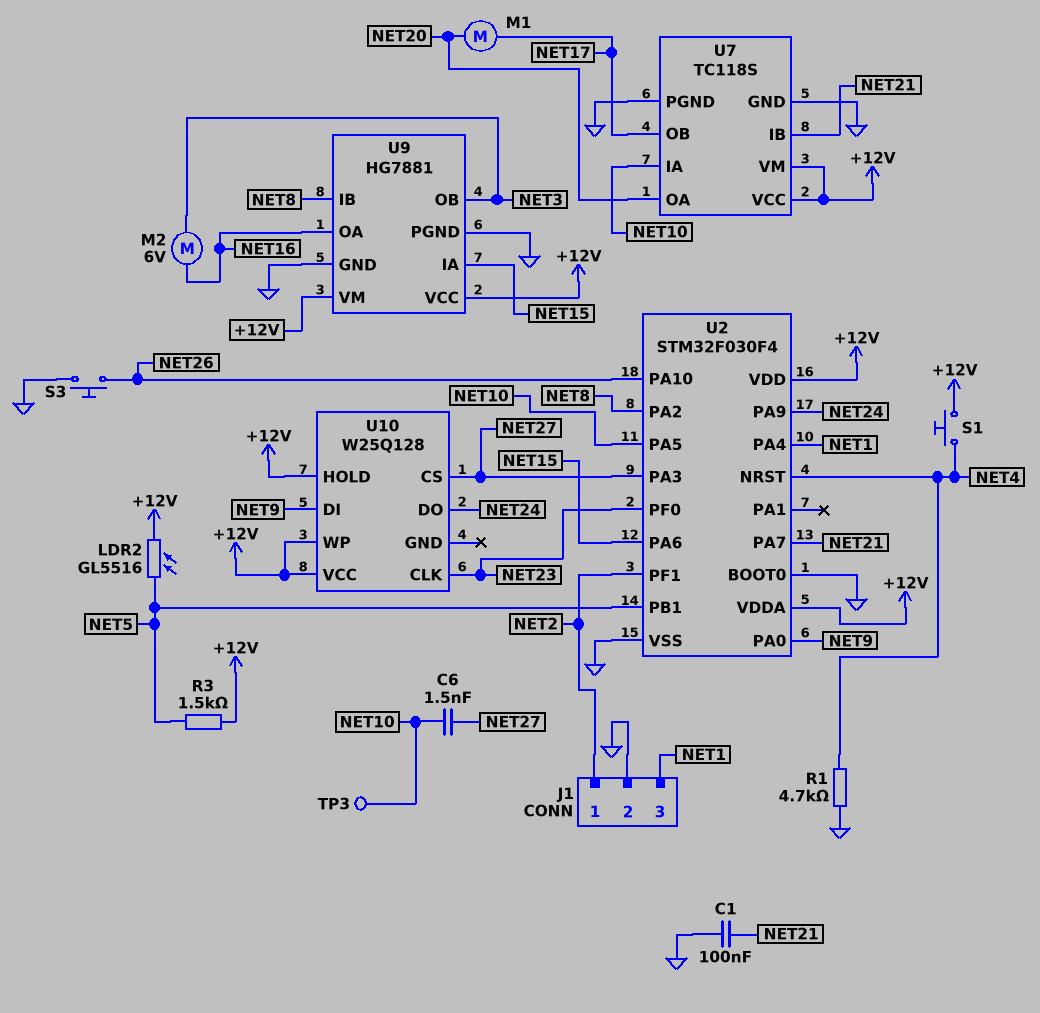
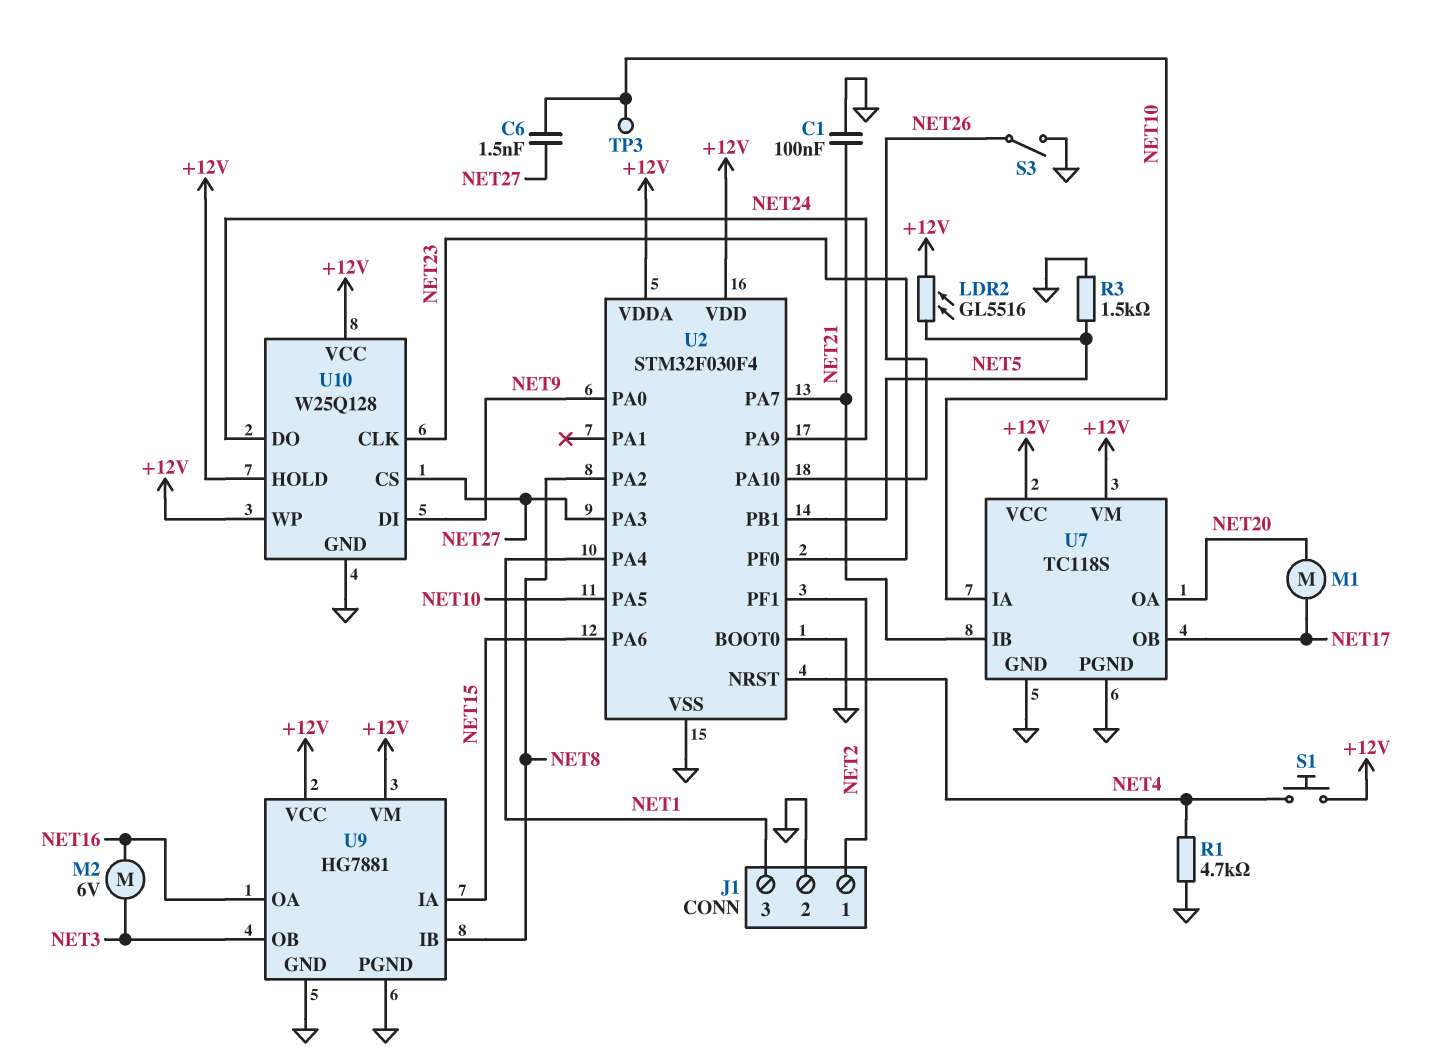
R3: 1.5k (+12V, NET5) -> 1.5k (GND, NET5)
S3: button (GND, NET26) -> switch (GND, NET26)
U10 pin GND: none -> GND

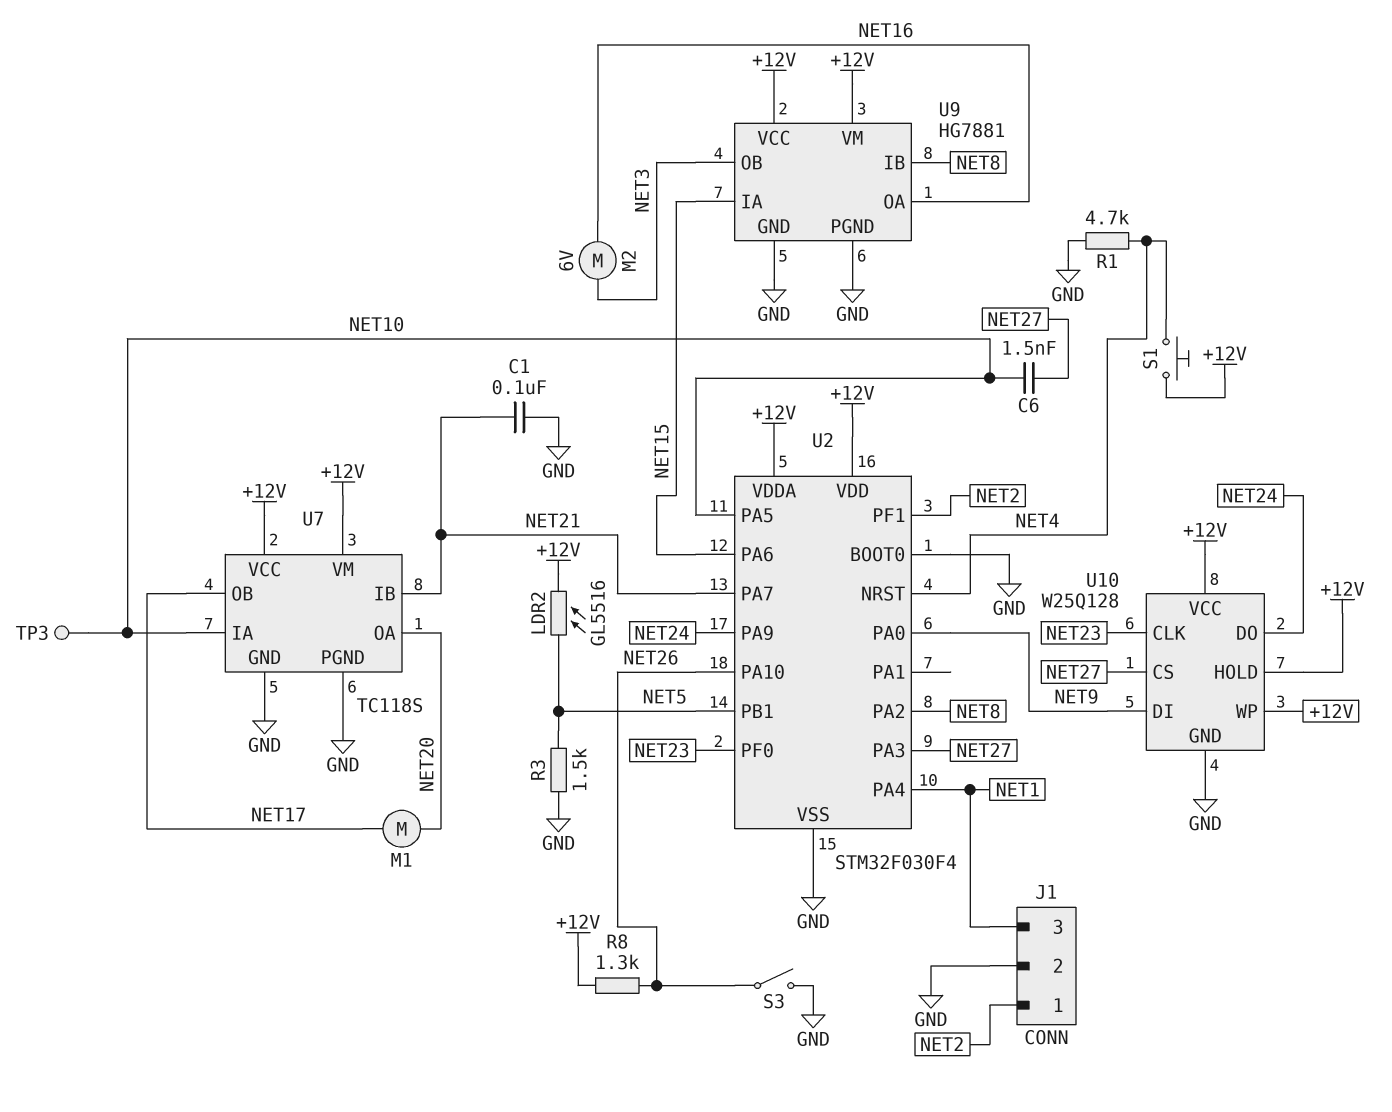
R8: none -> 1.3k (+12V, NET26)

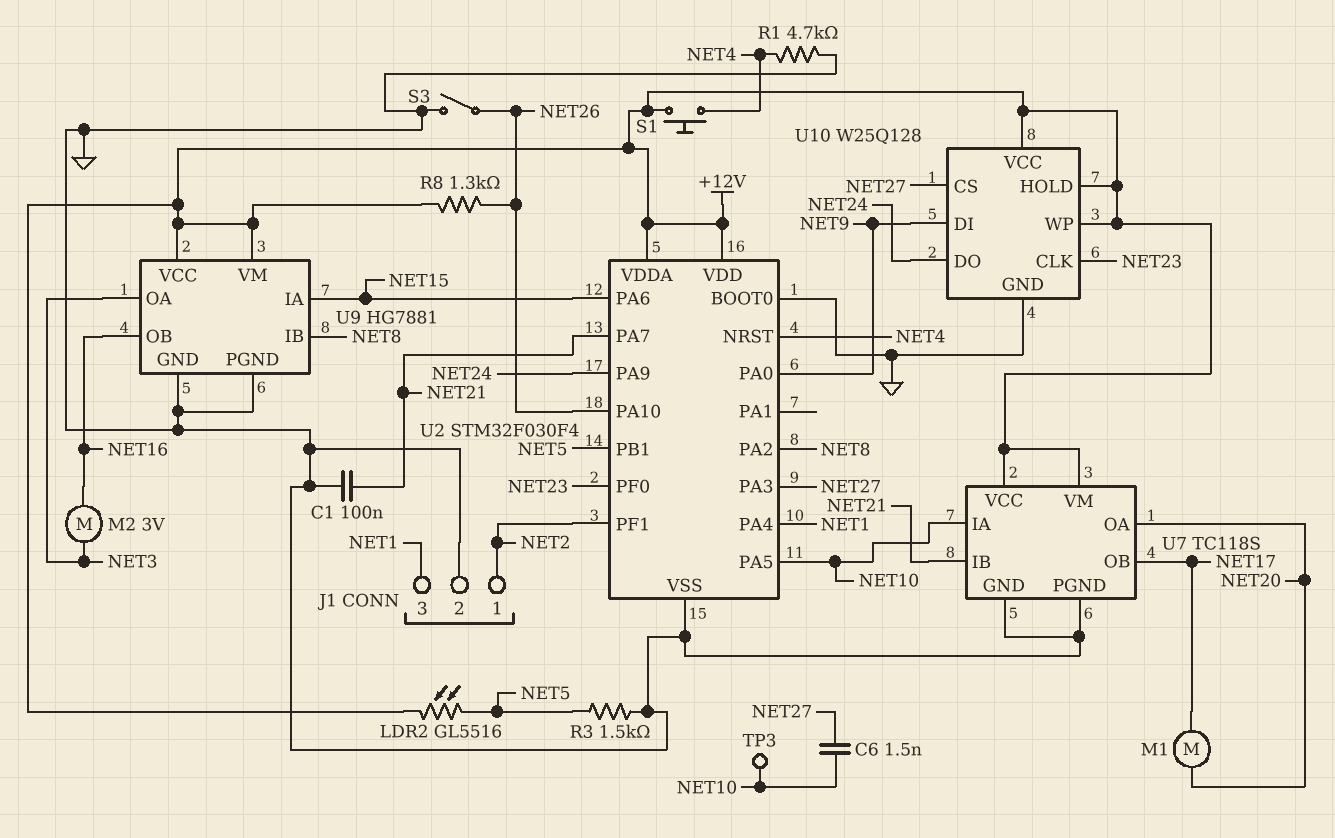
M2: motor 6V (NET3, NET16) -> motor 3V (NET3, NET16)
U9 pin OA: NET16 -> NET3
U9 pin OB: NET3 -> NET16

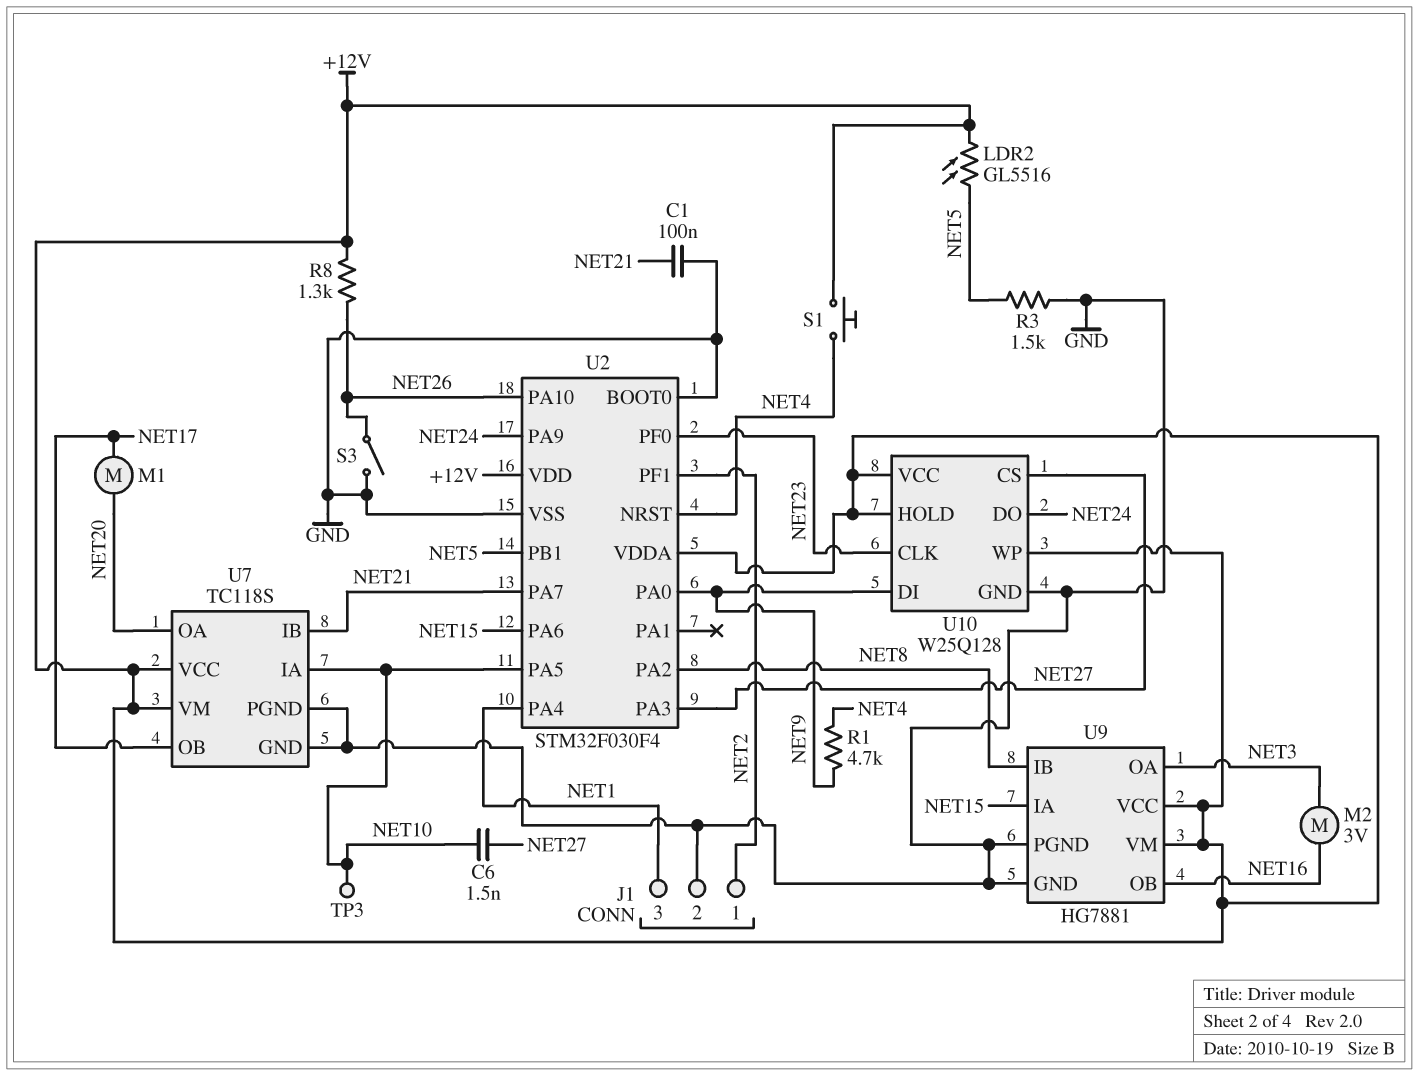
R1: 4.7k (GND, NET4) -> 4.7k (NET4, NET9)

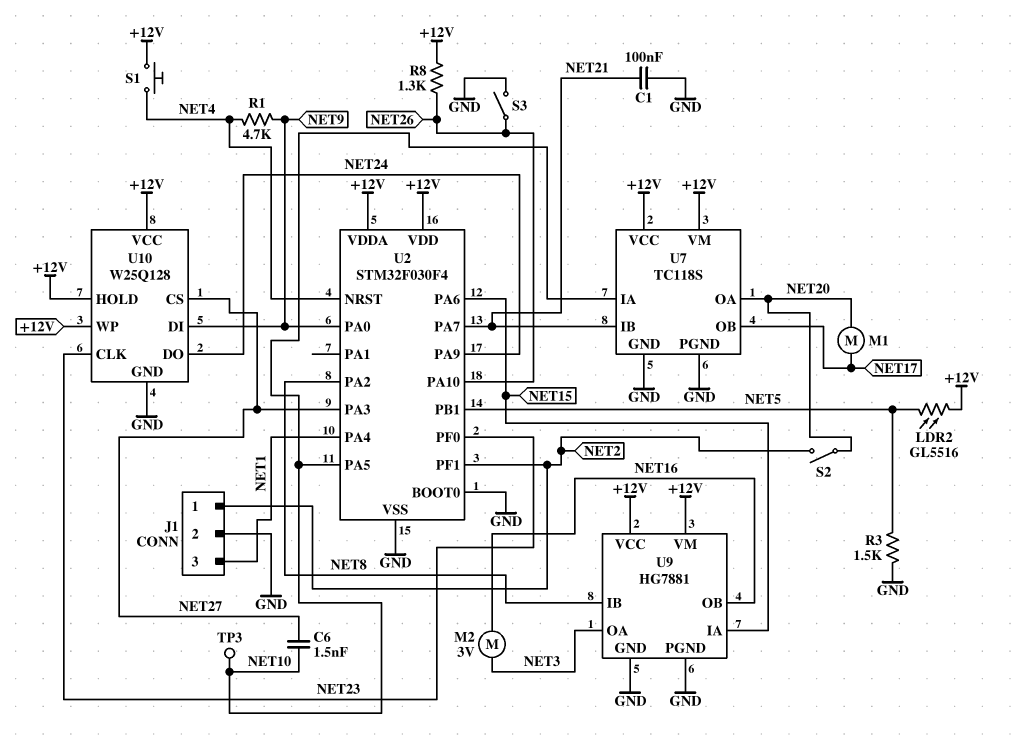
S2: none -> switch (NET2, NET20)

